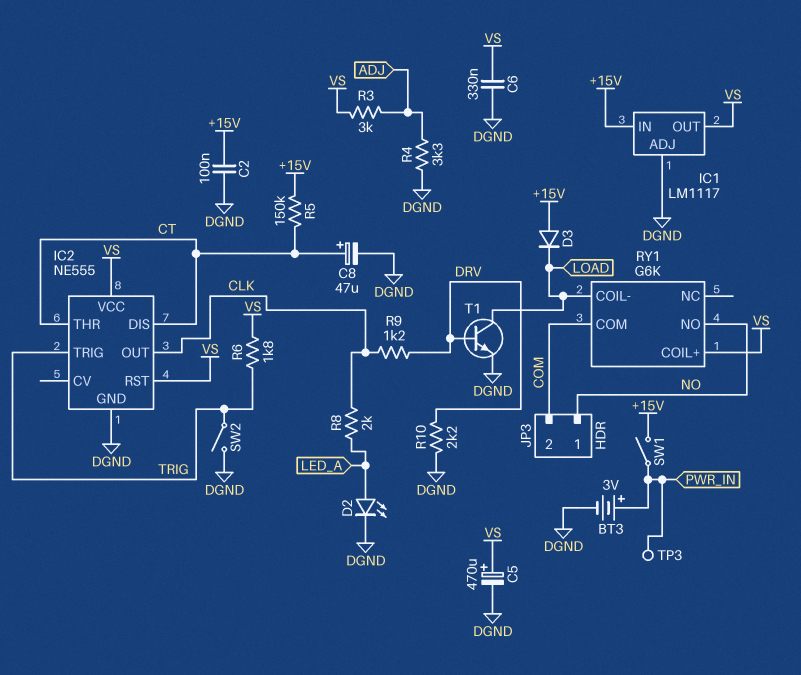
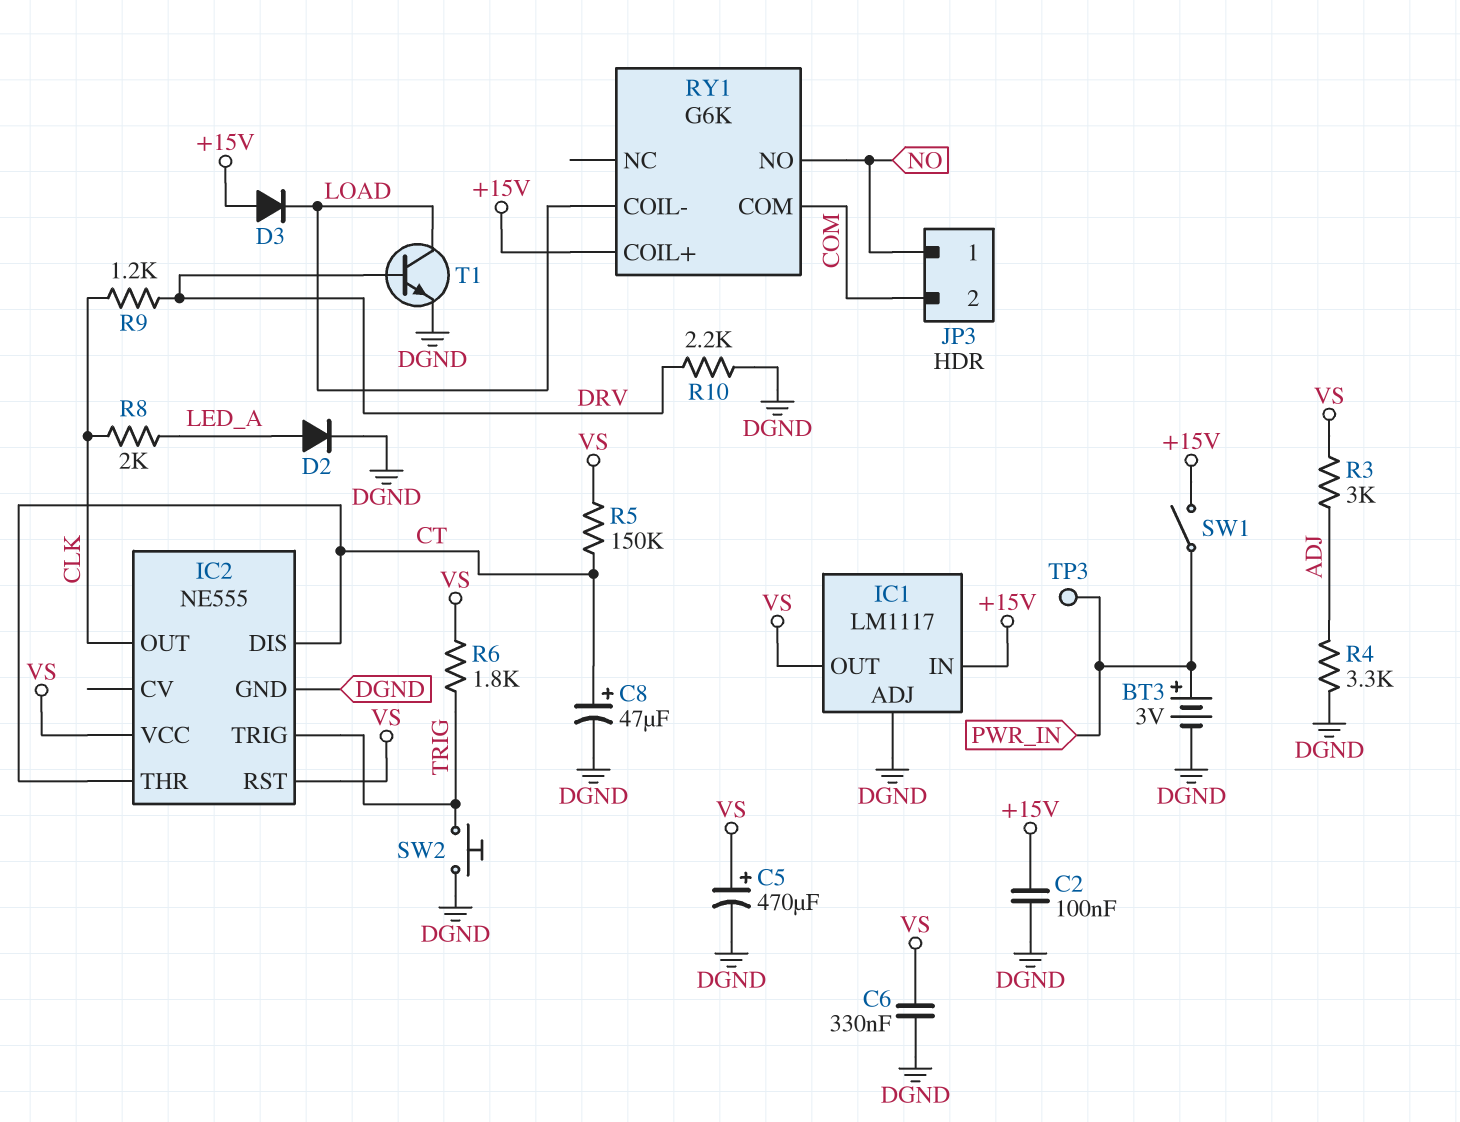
D2: LED (A LED_A, K DGND) -> diode (A LED_A, K DGND)
R5: 150k (+15V, CT) -> 150k (CT, VS)
RY1 pin COIL+: VS -> +15V
SW2: switch (DGND, TRIG) -> button (DGND, TRIG)

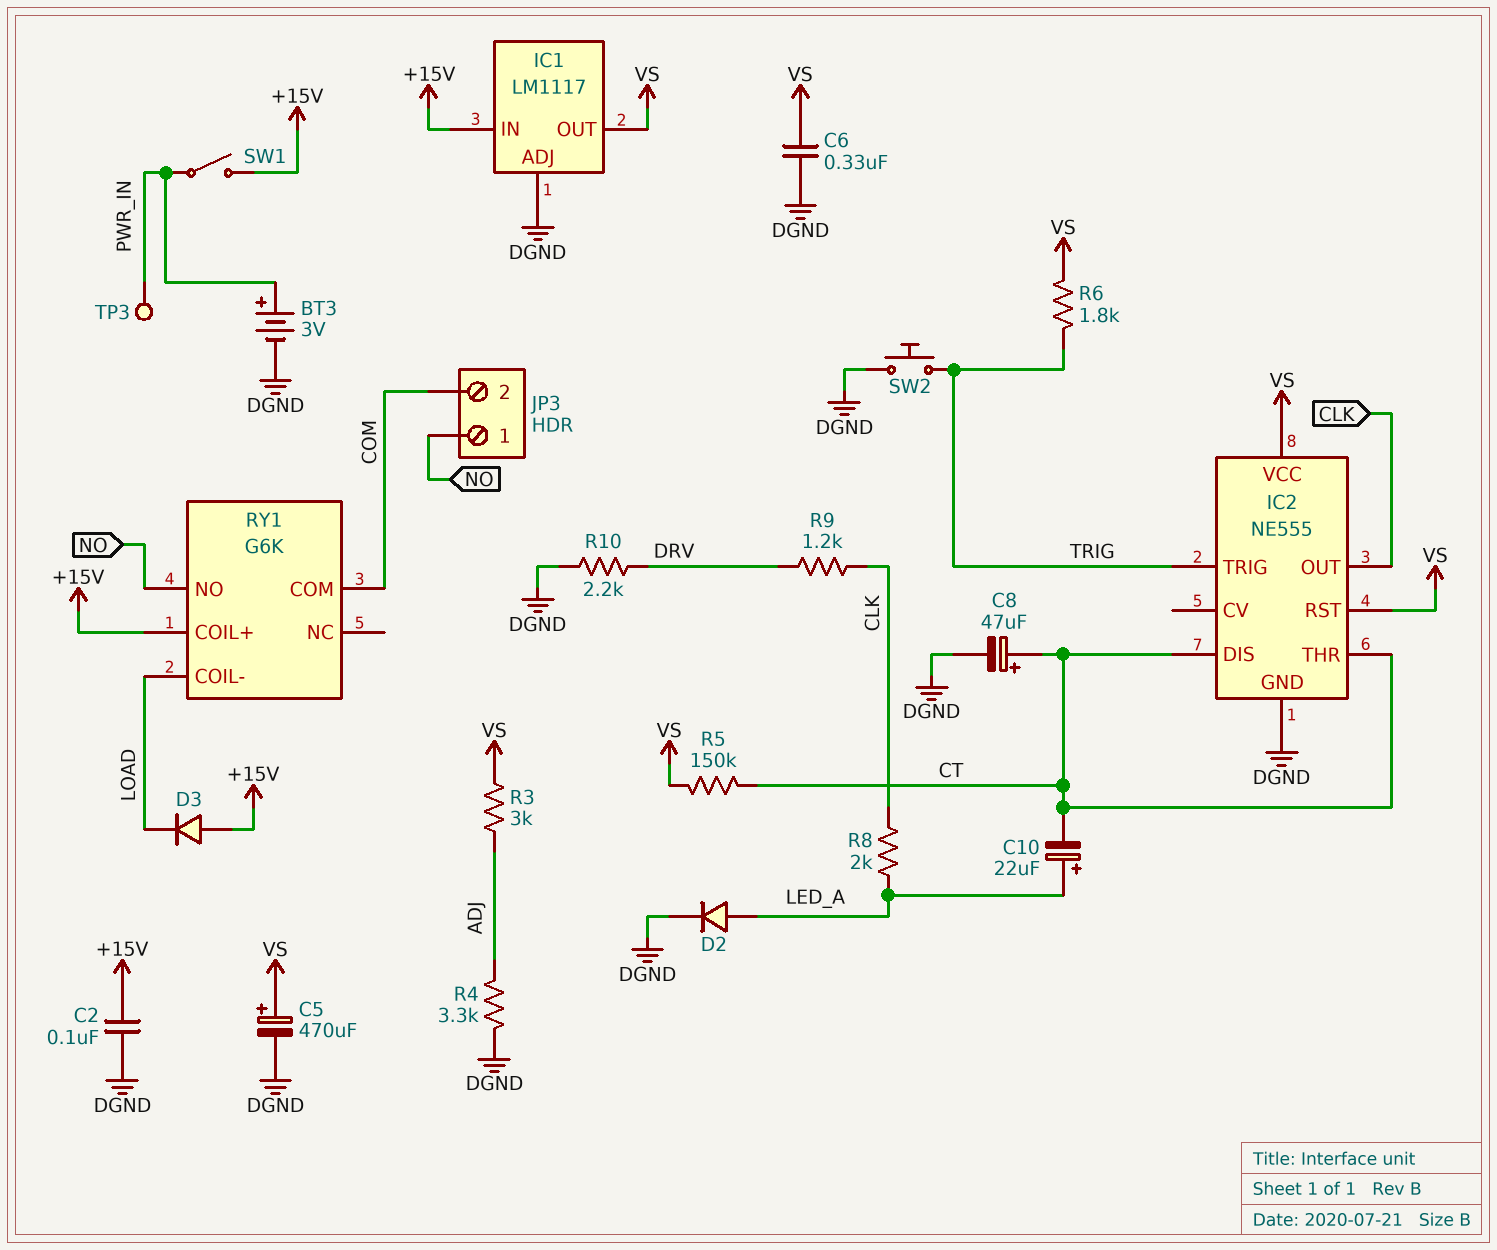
C10: none -> 22uF (plus LED_A, minus CT)
T1: NPN (B DRV, C LOAD, E DGND) -> none

